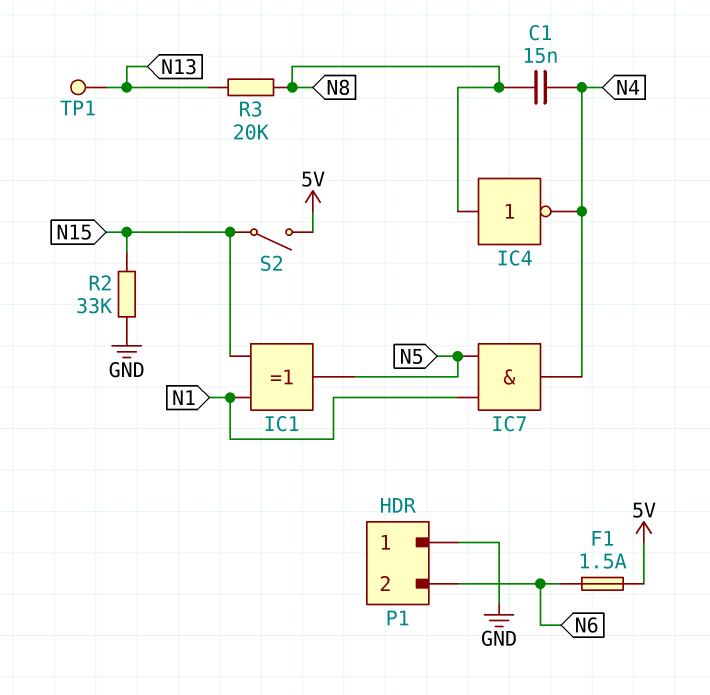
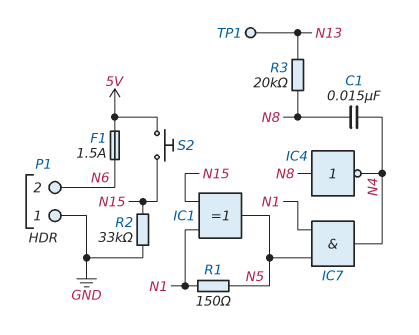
R1: none -> 150 (N1, N5)
S2: switch (5V, N15) -> button (5V, N15)

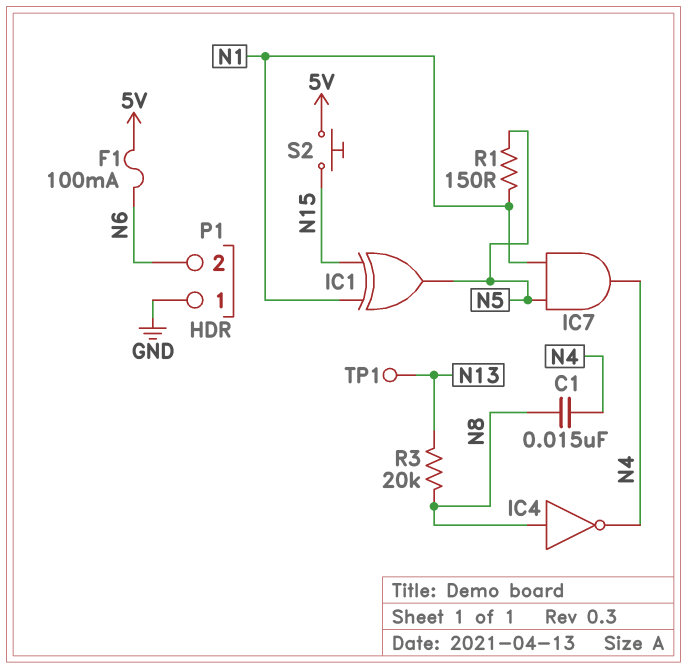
F1: 1.5A (5V, N6) -> 100mA (5V, N6)
R2: 33k (GND, N15) -> none

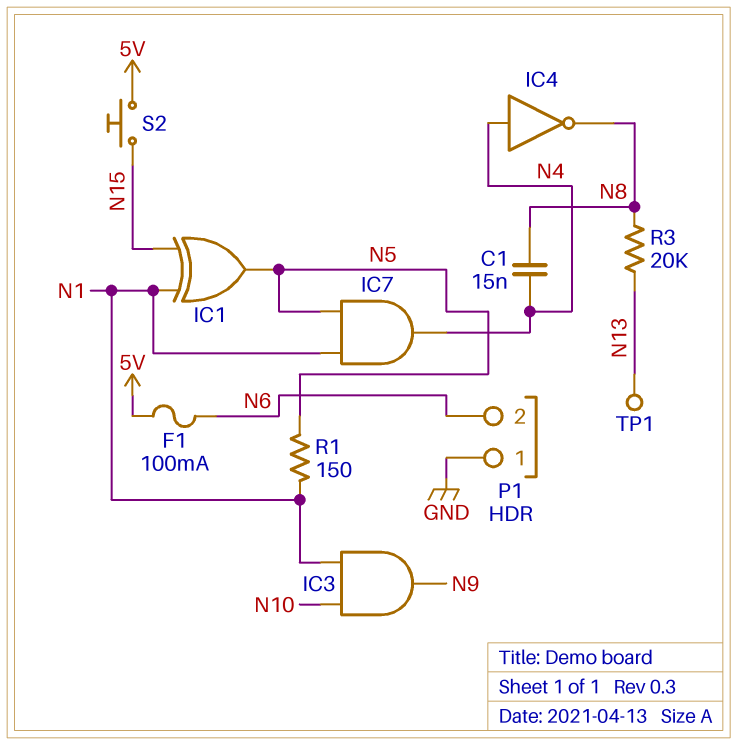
IC3: none -> AND (in N1, in N10, out N9)
IC4: NOT (in N8, out N4) -> NOT (in N4, out N8)

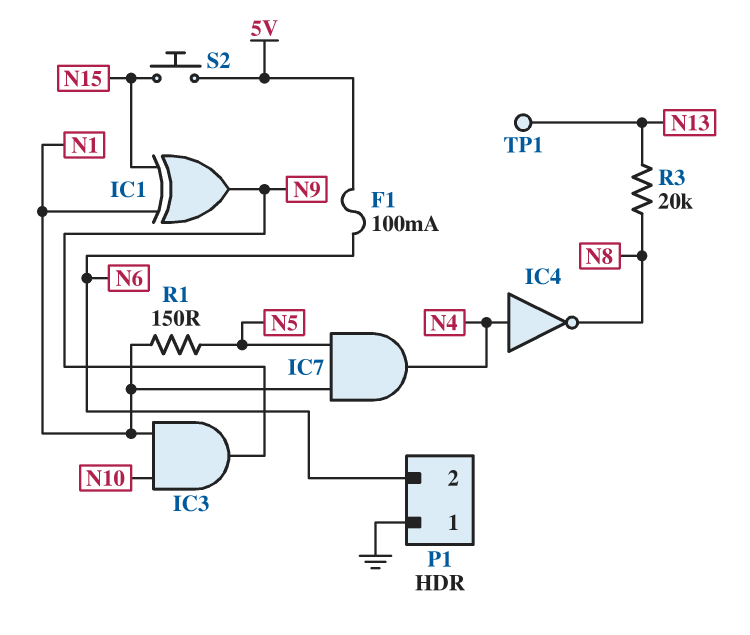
C1: 15nF (N4, N8) -> none
IC1: XOR (in N1, in N15, out N5) -> XOR (in N1, in N15, out N9)

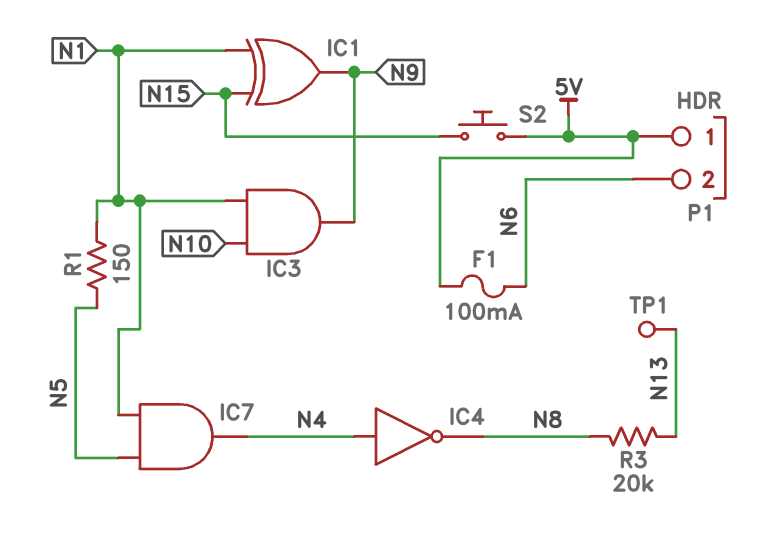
P1 pin 1: GND -> 5V

